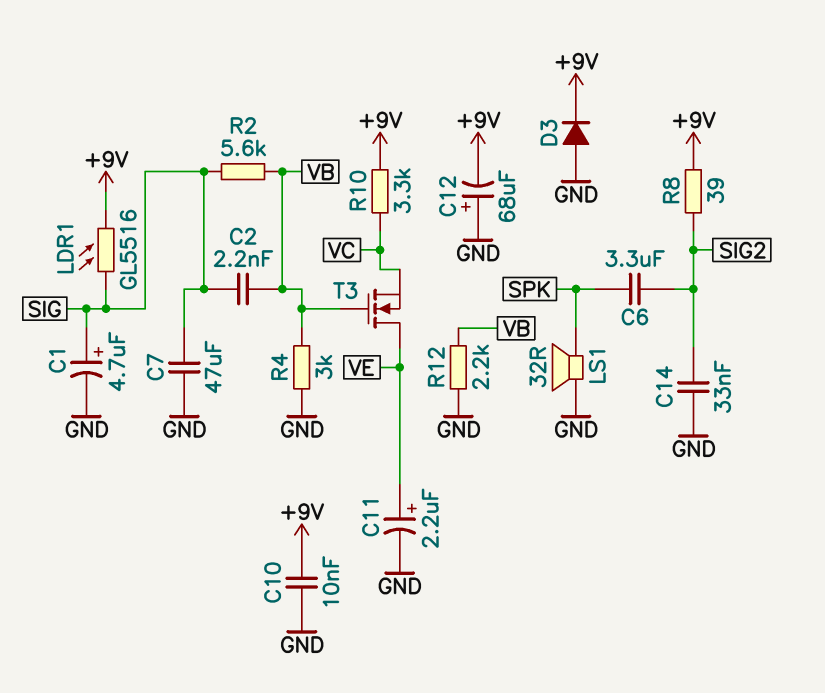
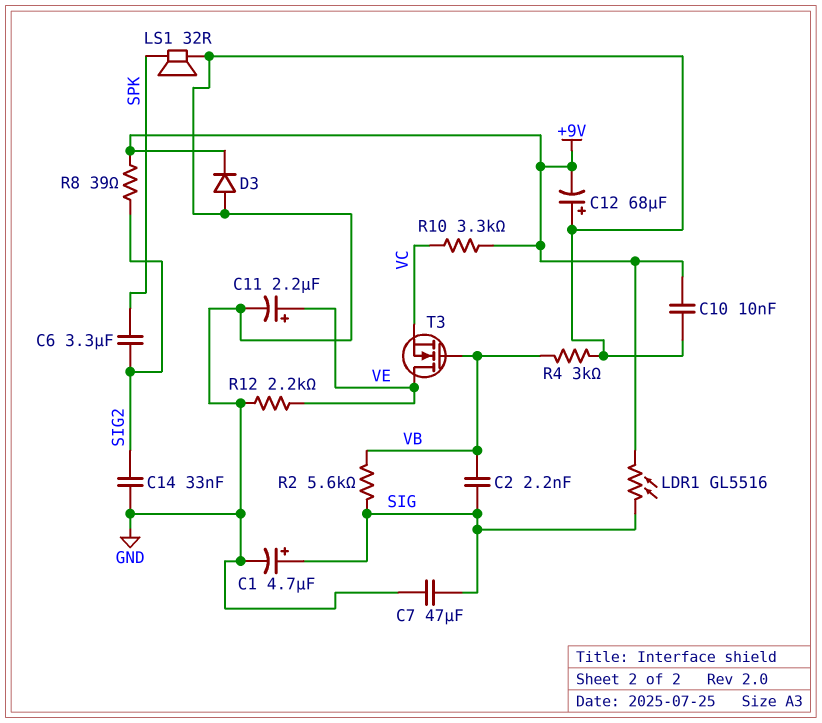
R12: 2.2k (GND, VB) -> 2.2k (GND, VE)

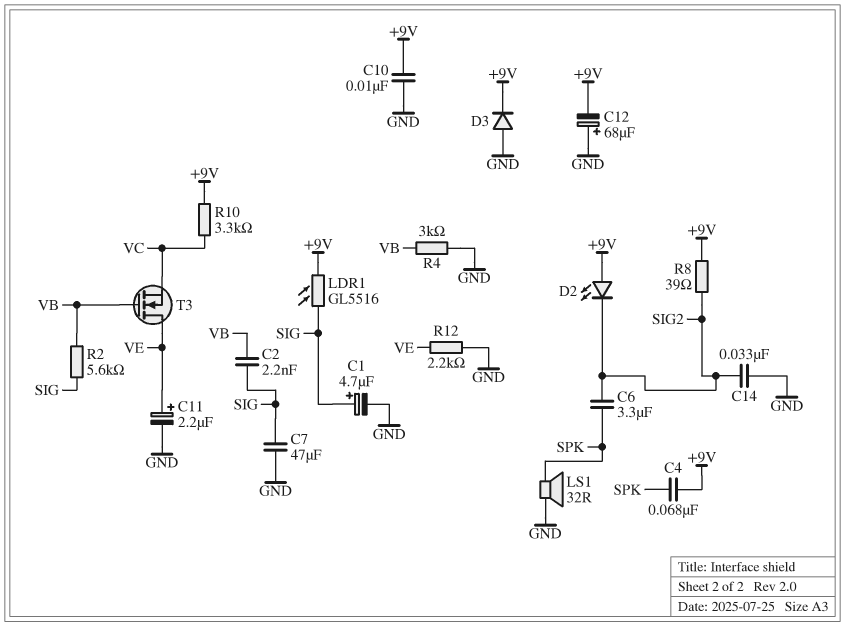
C4: none -> 68nF (+9V, SPK)
D2: none -> LED (A +9V, K SIG2)

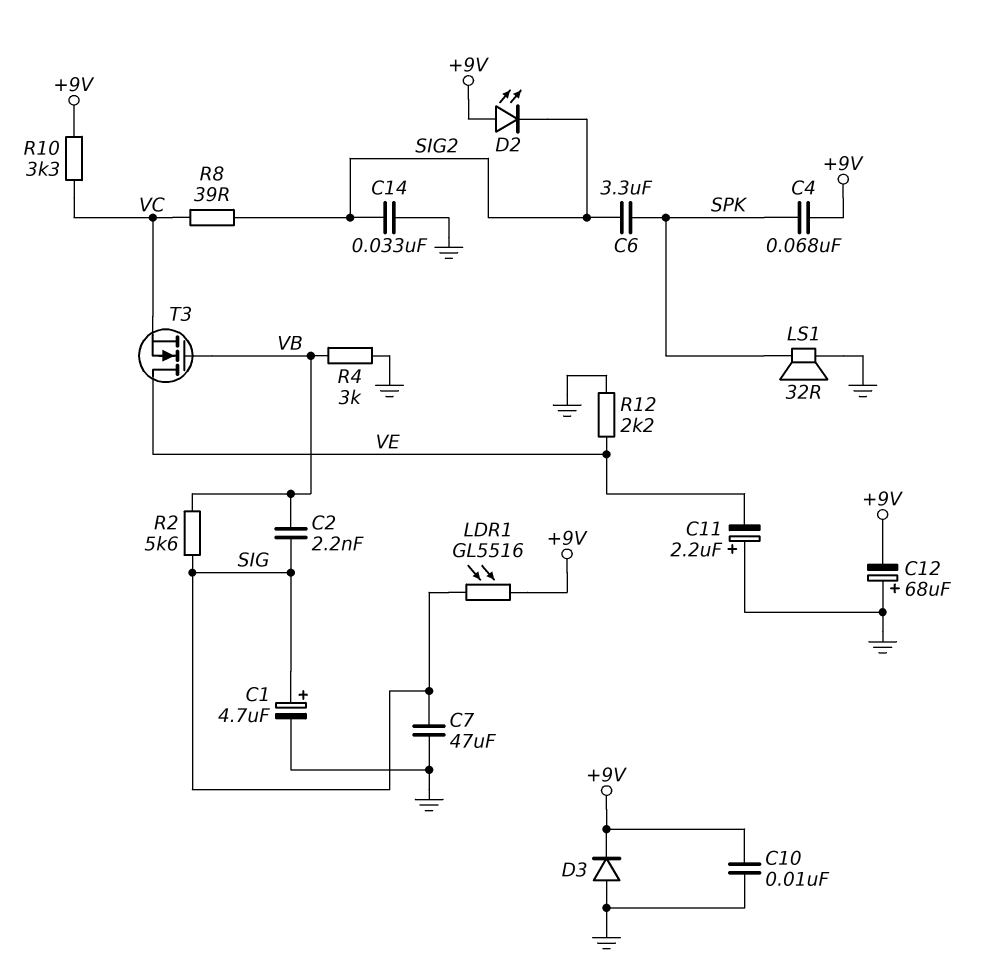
C11: 2.2uF (plus VE, minus GND) -> 2.2uF (plus GND, minus VE)
R8: 39 (+9V, SIG2) -> 39 (SIG2, VC)

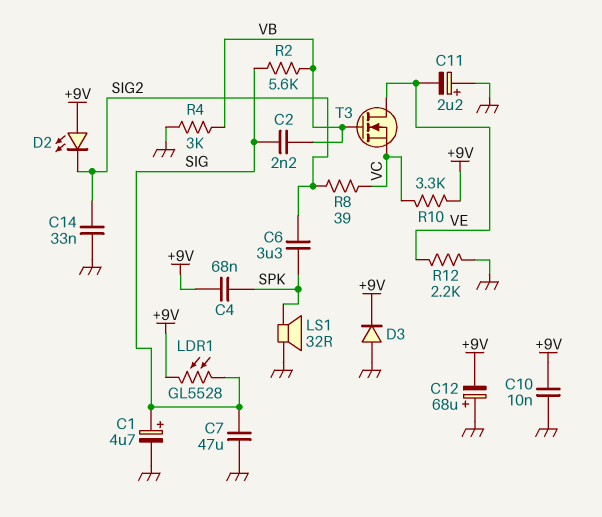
LDR1: GL5516 (+9V, SIG) -> GL5528 (+9V, SIG)

